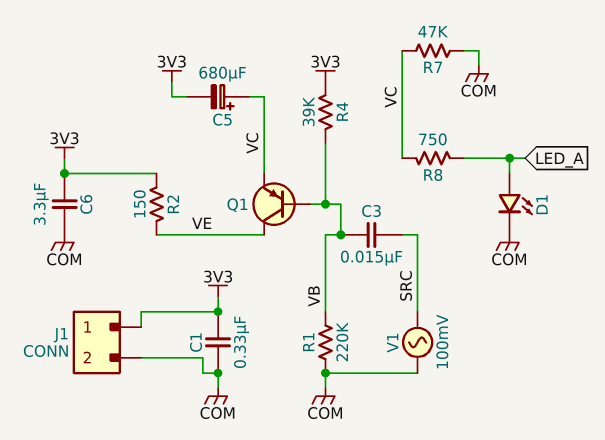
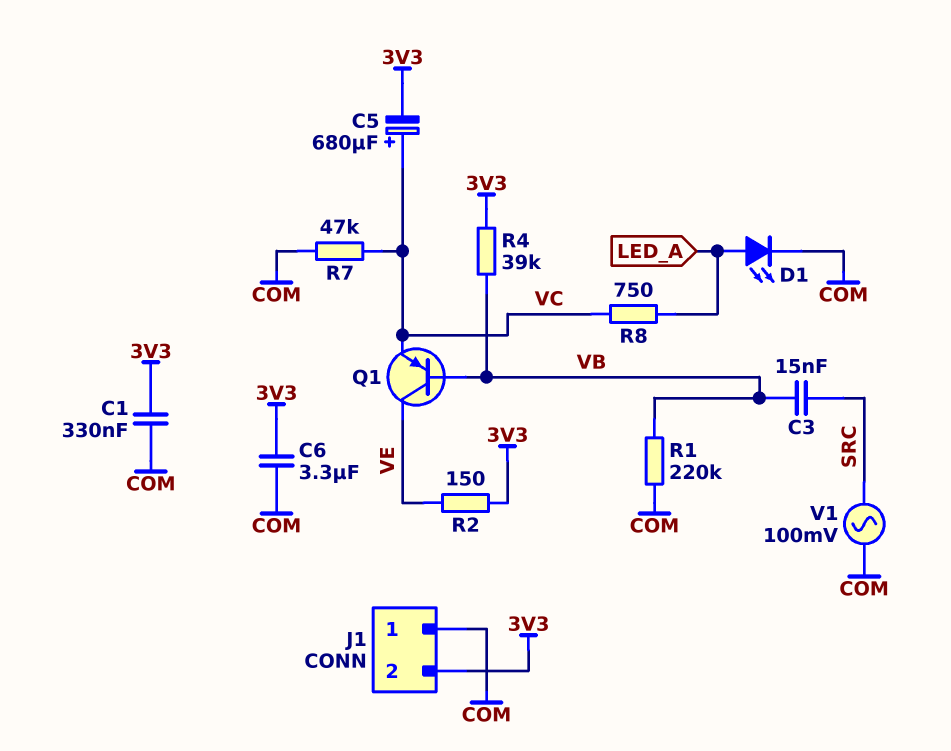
J1 pin 1: 3V3 -> COM
J1 pin 2: COM -> 3V3

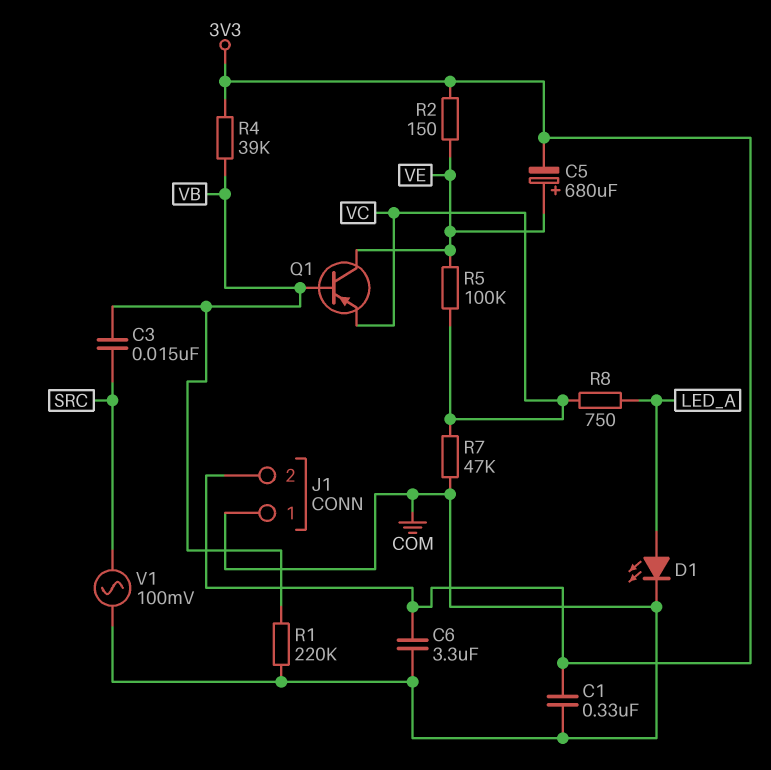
C5: 680uF (plus VC, minus 3V3) -> 680uF (plus VE, minus 3V3)
R5: none -> 100k (VC, VE)

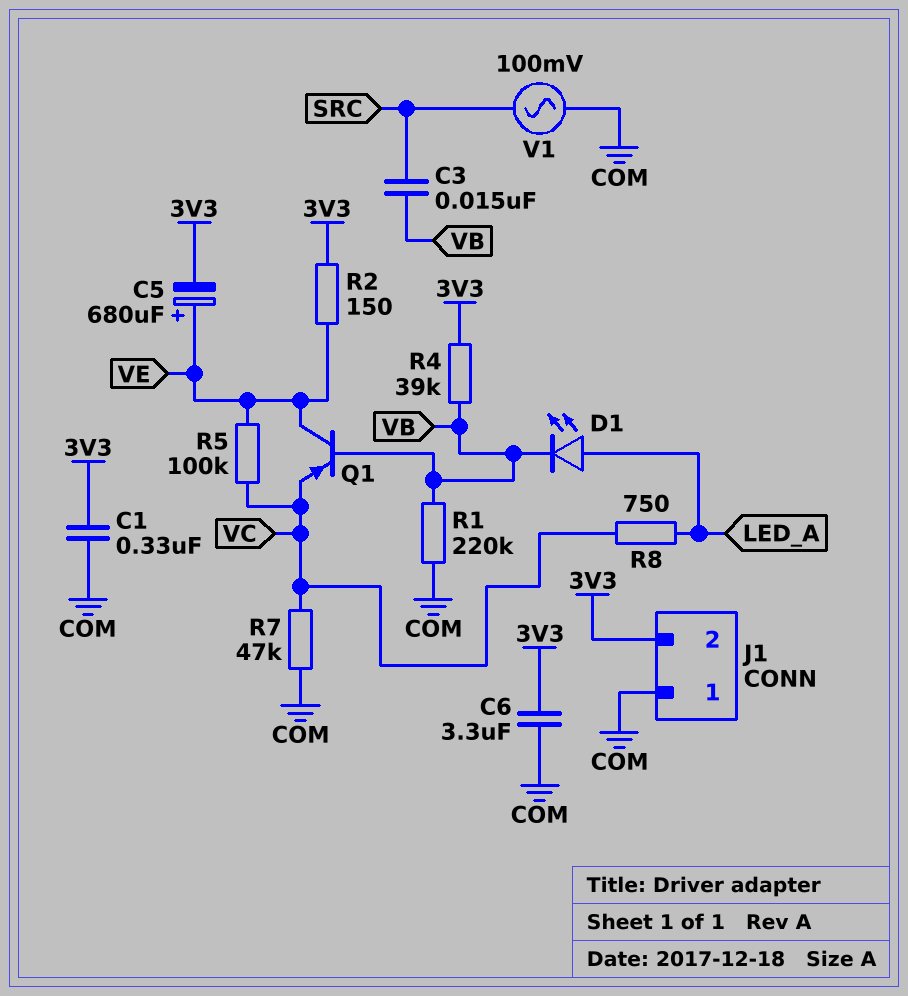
D1: LED (A LED_A, K COM) -> LED (A LED_A, K VB)

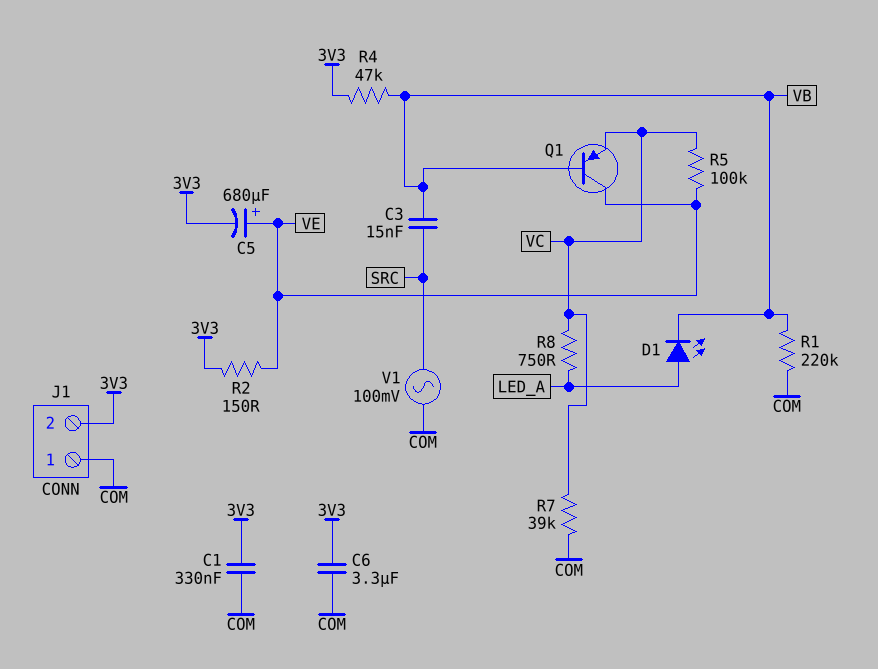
R4: 39k (3V3, VB) -> 47k (3V3, VB)
R7: 47k (COM, VC) -> 39k (COM, VC)

